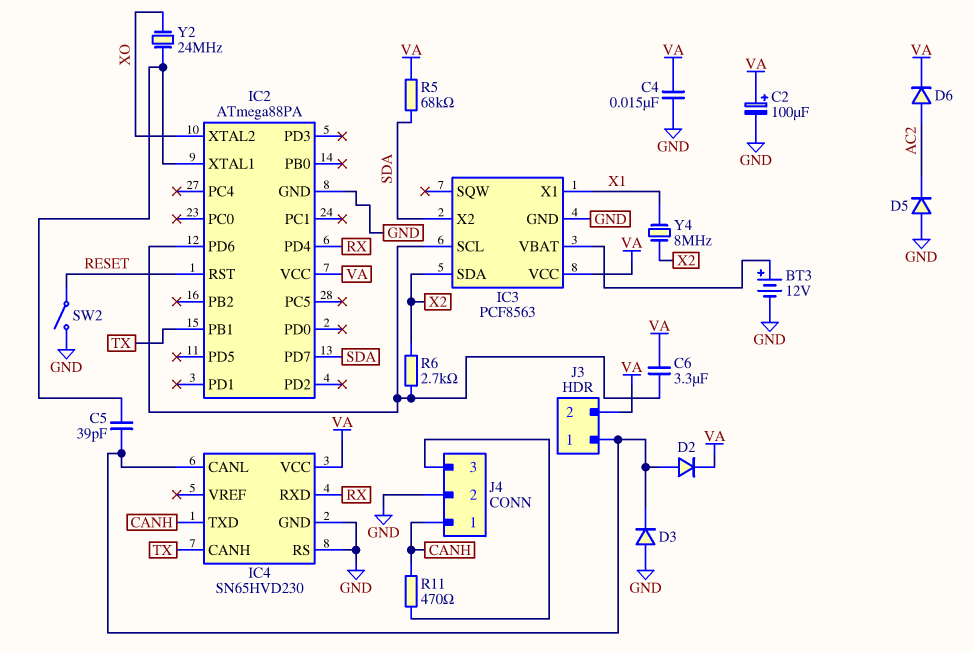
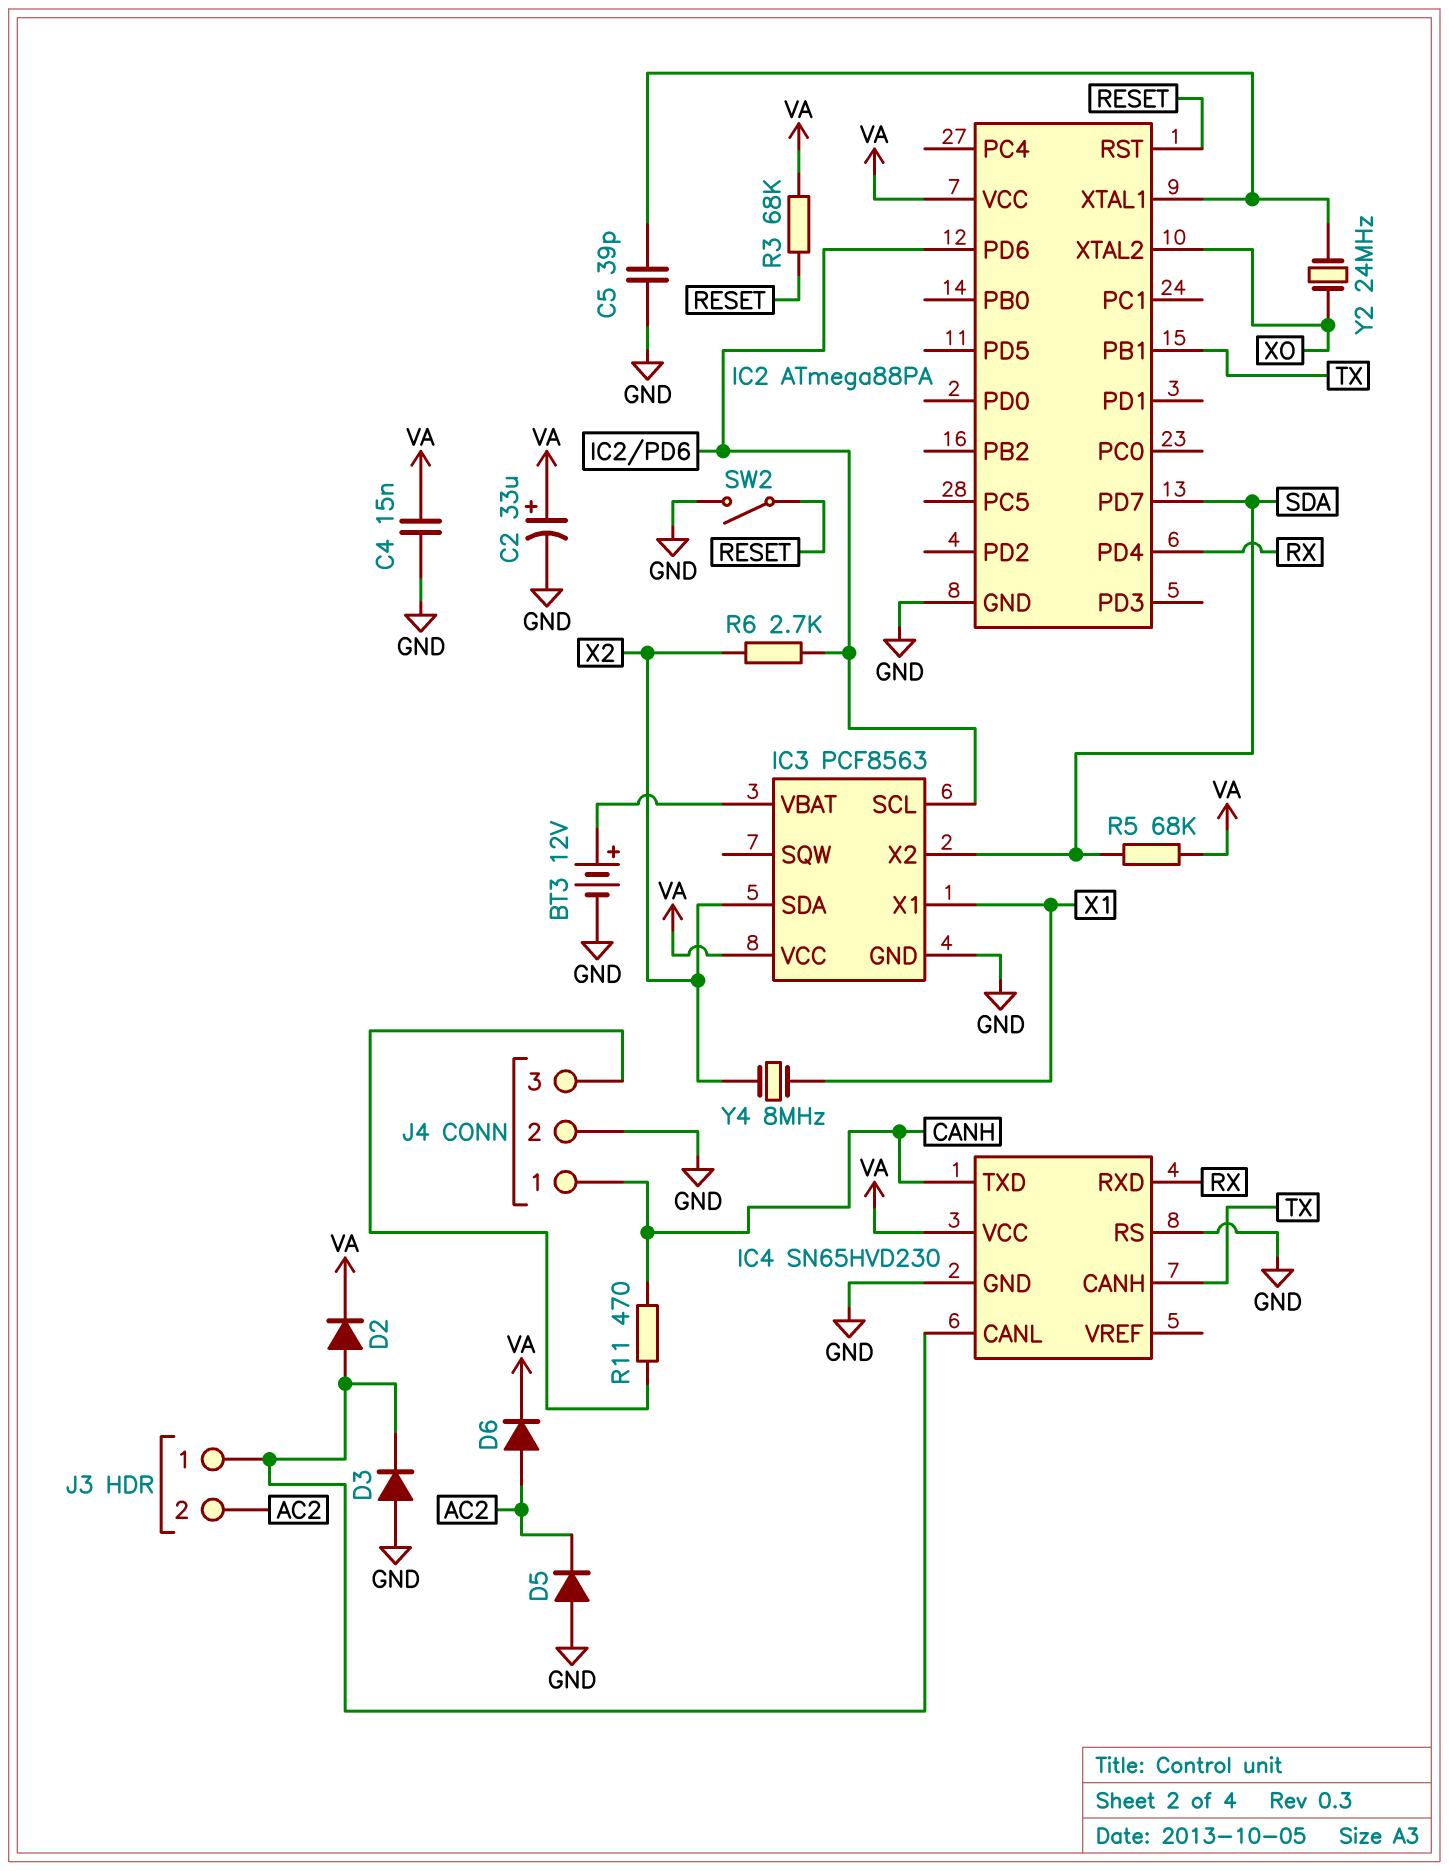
C2: 100uF (plus VA, minus GND) -> 33uF (plus VA, minus GND)
C5: 39pF (IC2/XTAL1, IC4/CANL) -> 39pF (GND, IC2/XTAL1)
C6: 3.3uF (IC2/PD6, VA) -> none
J3 pin 2: VA -> AC2
R3: none -> 68k (RESET, VA)

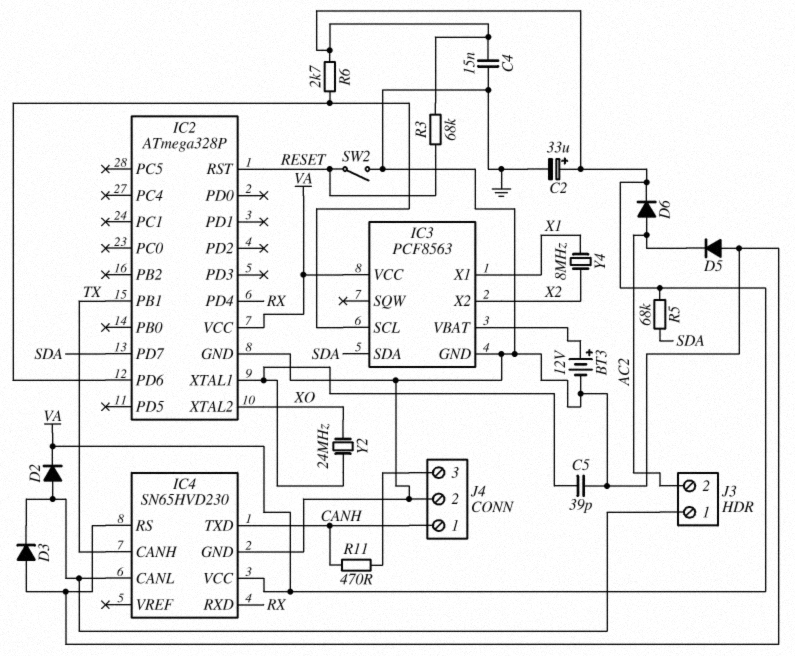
IC2: ATmega88PA -> ATmega328P
IC3 pin SDA: X2 -> SDA
IC3 pin X2: SDA -> X2
R6: 2.7k (IC2/PD6, X2) -> 2.7k (IC2/PD6, VA)

